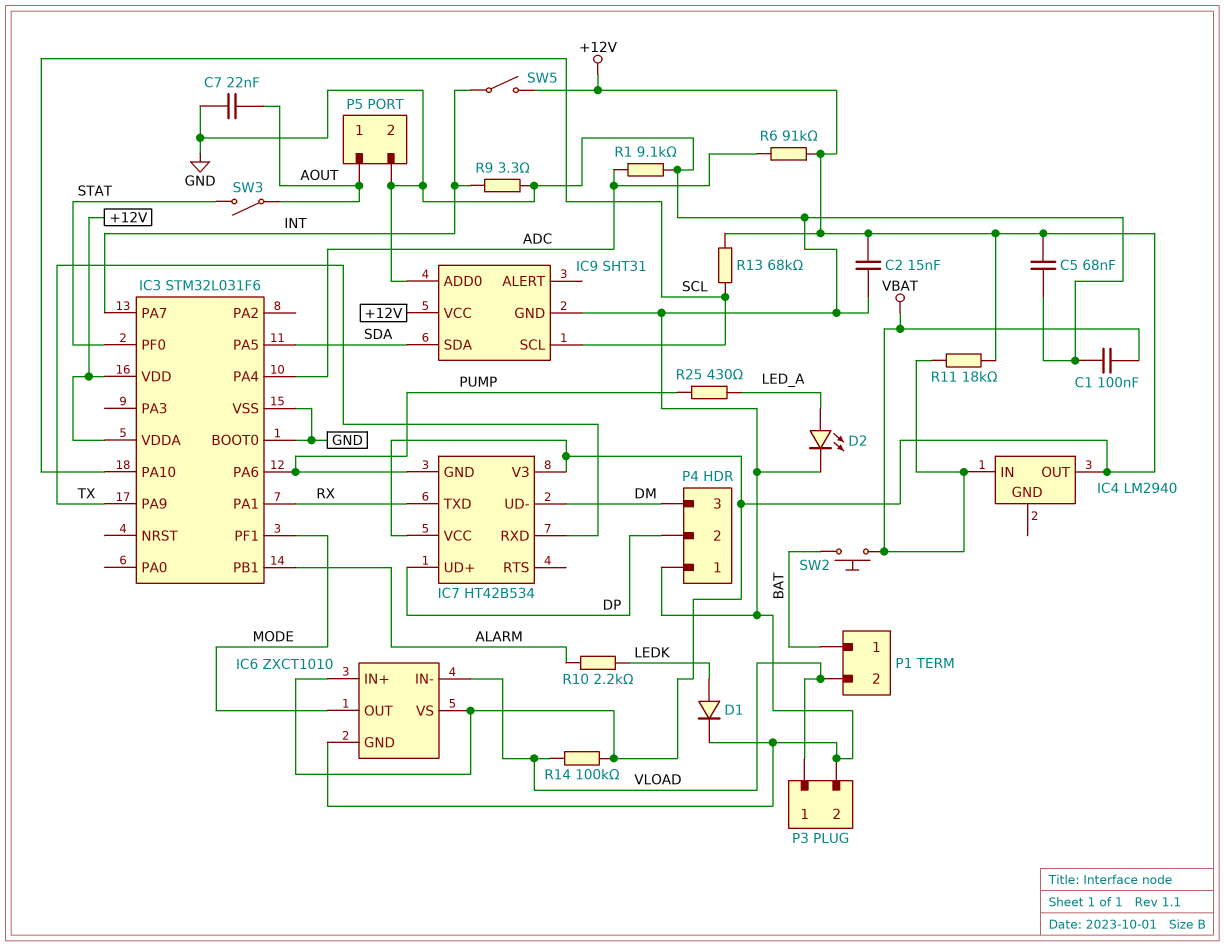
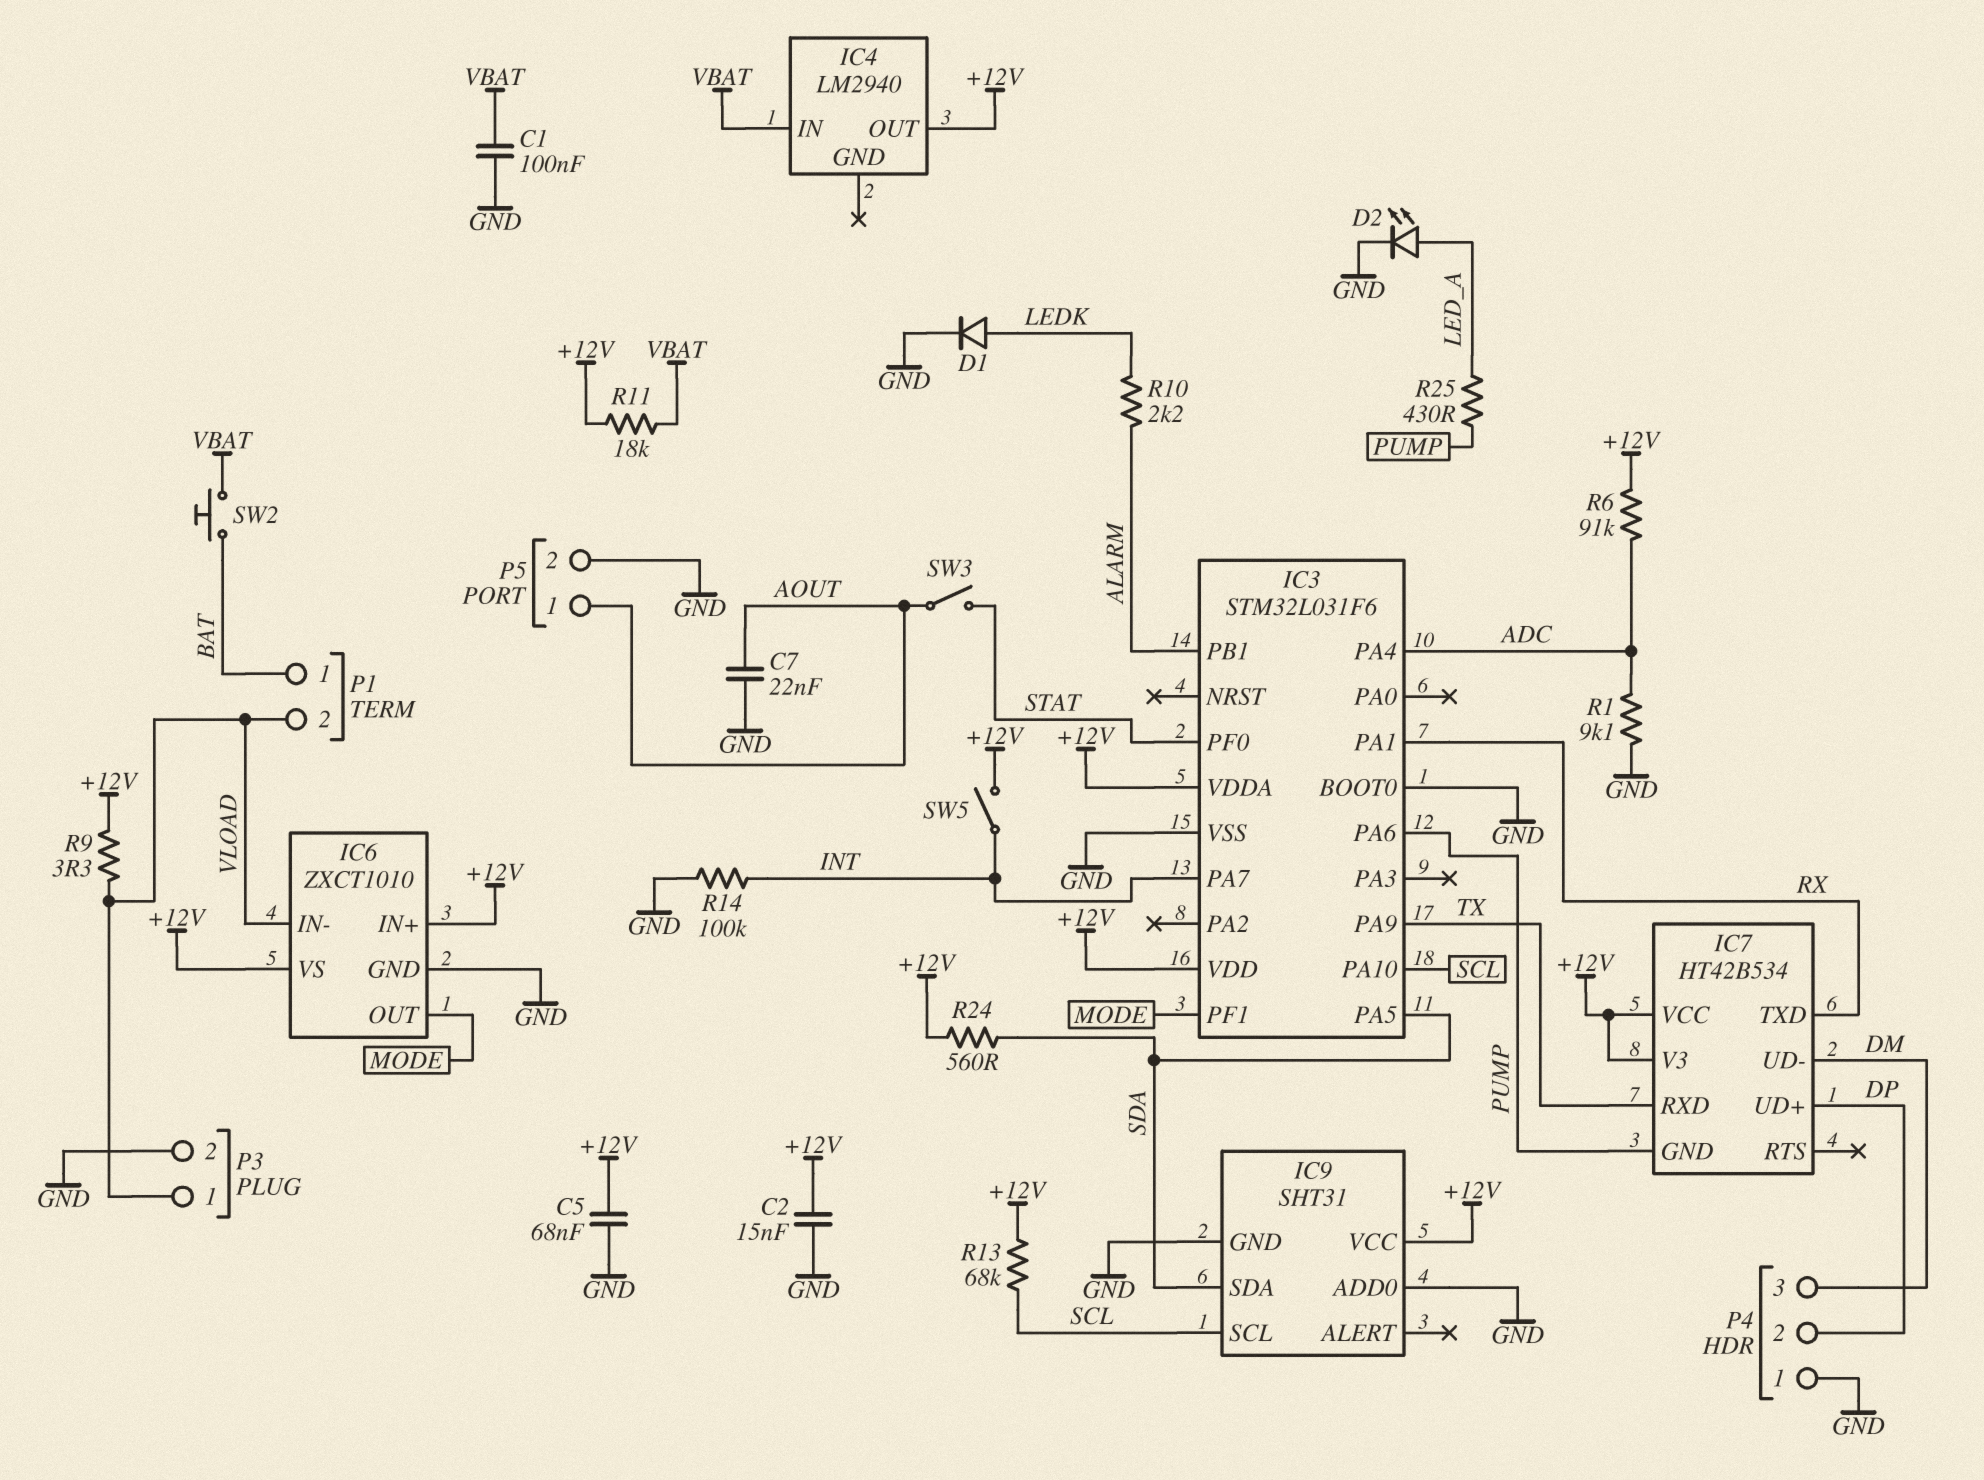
R9: 3.3 (GND, INT) -> 3.3 (+12V, VLOAD)
R14: 100k (+12V, VLOAD) -> 100k (GND, INT)
R24: none -> 560 (+12V, SDA)

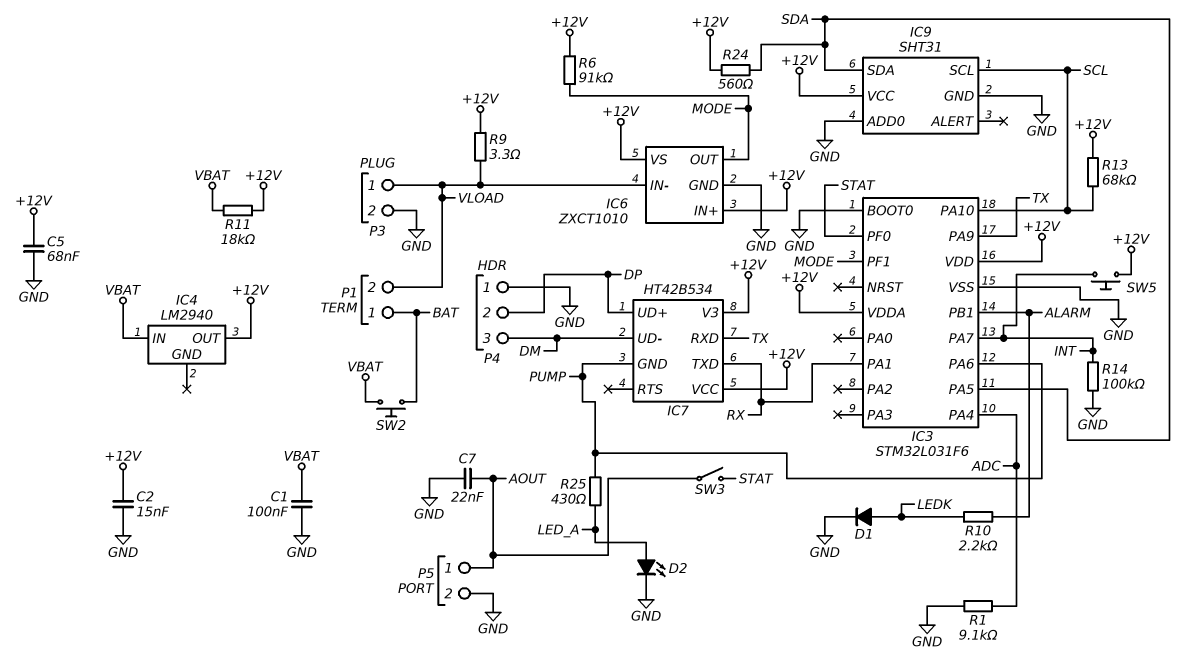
R6: 91k (+12V, ADC) -> 91k (+12V, MODE)
SW5: switch (+12V, INT) -> button (+12V, INT)

